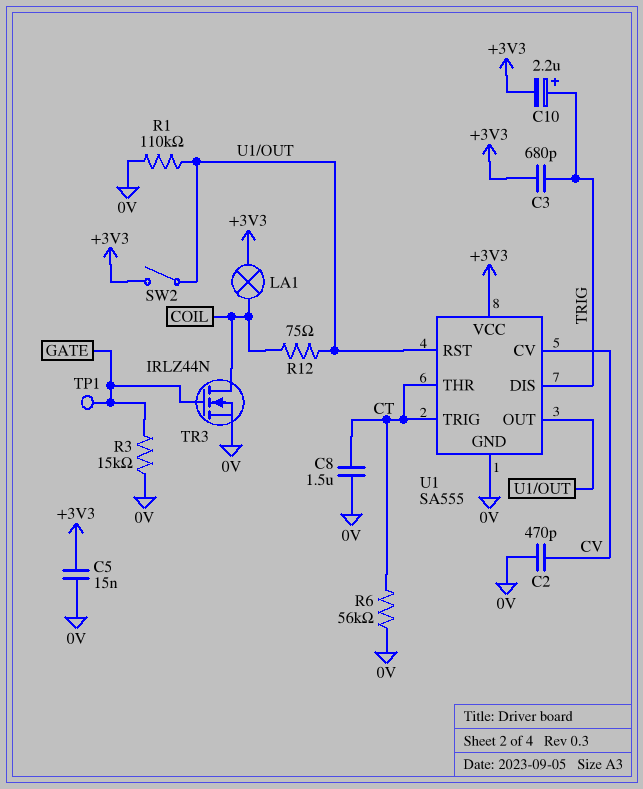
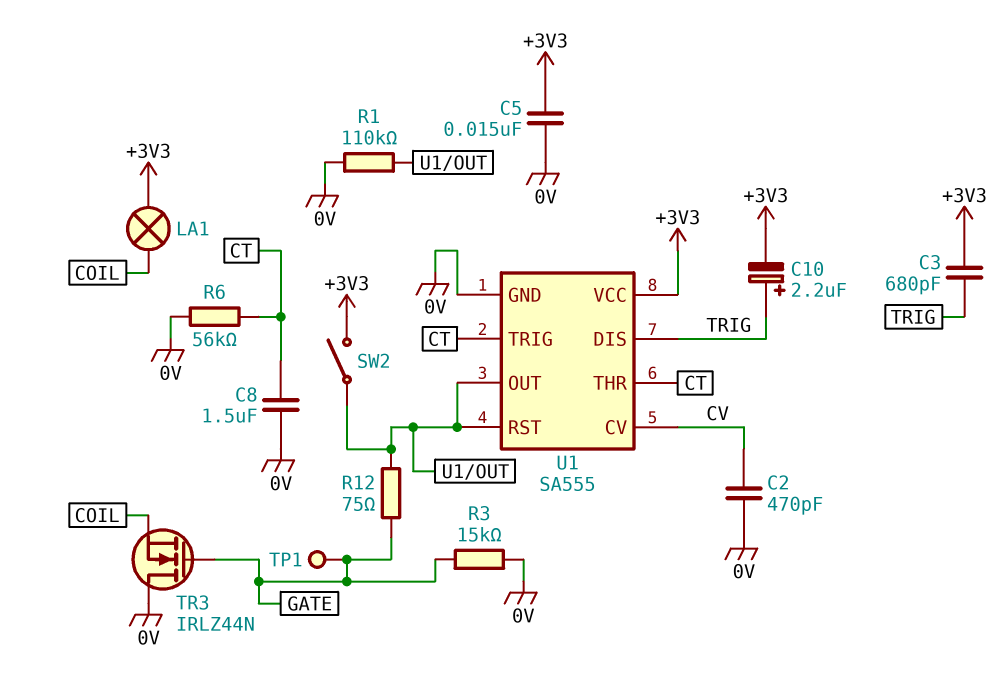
R12: 75 (COIL, U1/OUT) -> 75 (GATE, U1/OUT)
TR3: NMOS IRLZ44N (G GATE, D COIL, S 0V) -> NMOS IRLZ44N (G GATE, D 0V, S COIL)

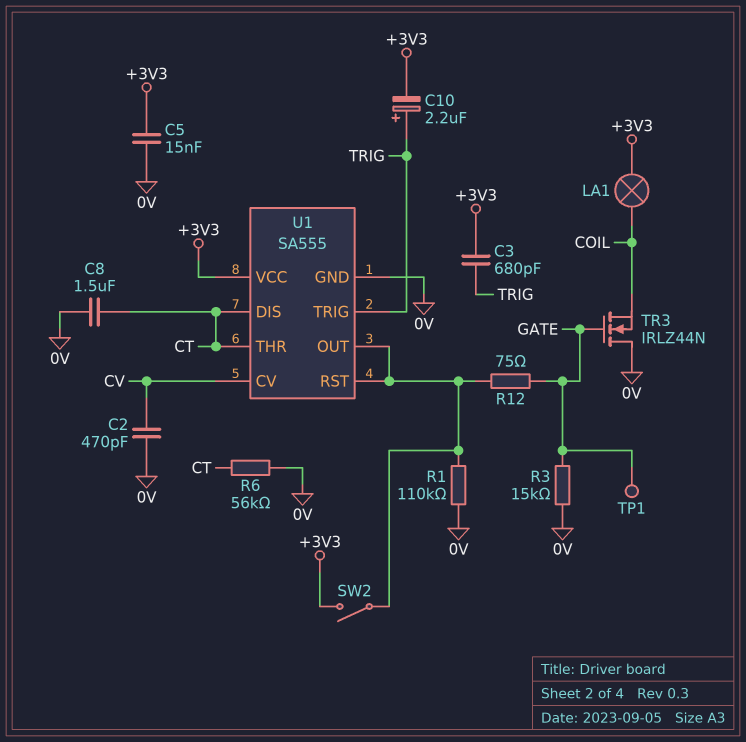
U1 pin DIS: TRIG -> CT
U1 pin TRIG: CT -> TRIG

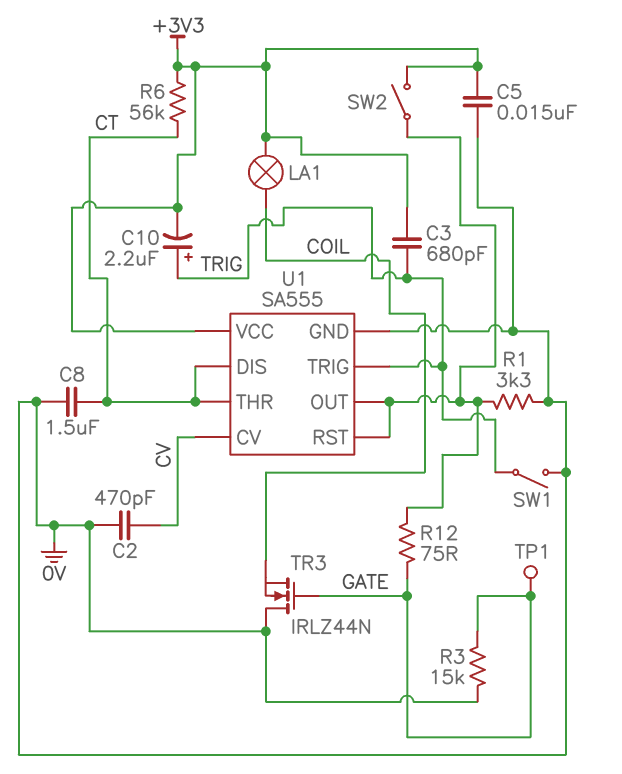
R1: 110k (0V, U1/OUT) -> 3.3k (0V, U1/OUT)
R6: 56k (0V, CT) -> 56k (+3V3, CT)
SW1: none -> switch (0V, TRIG)

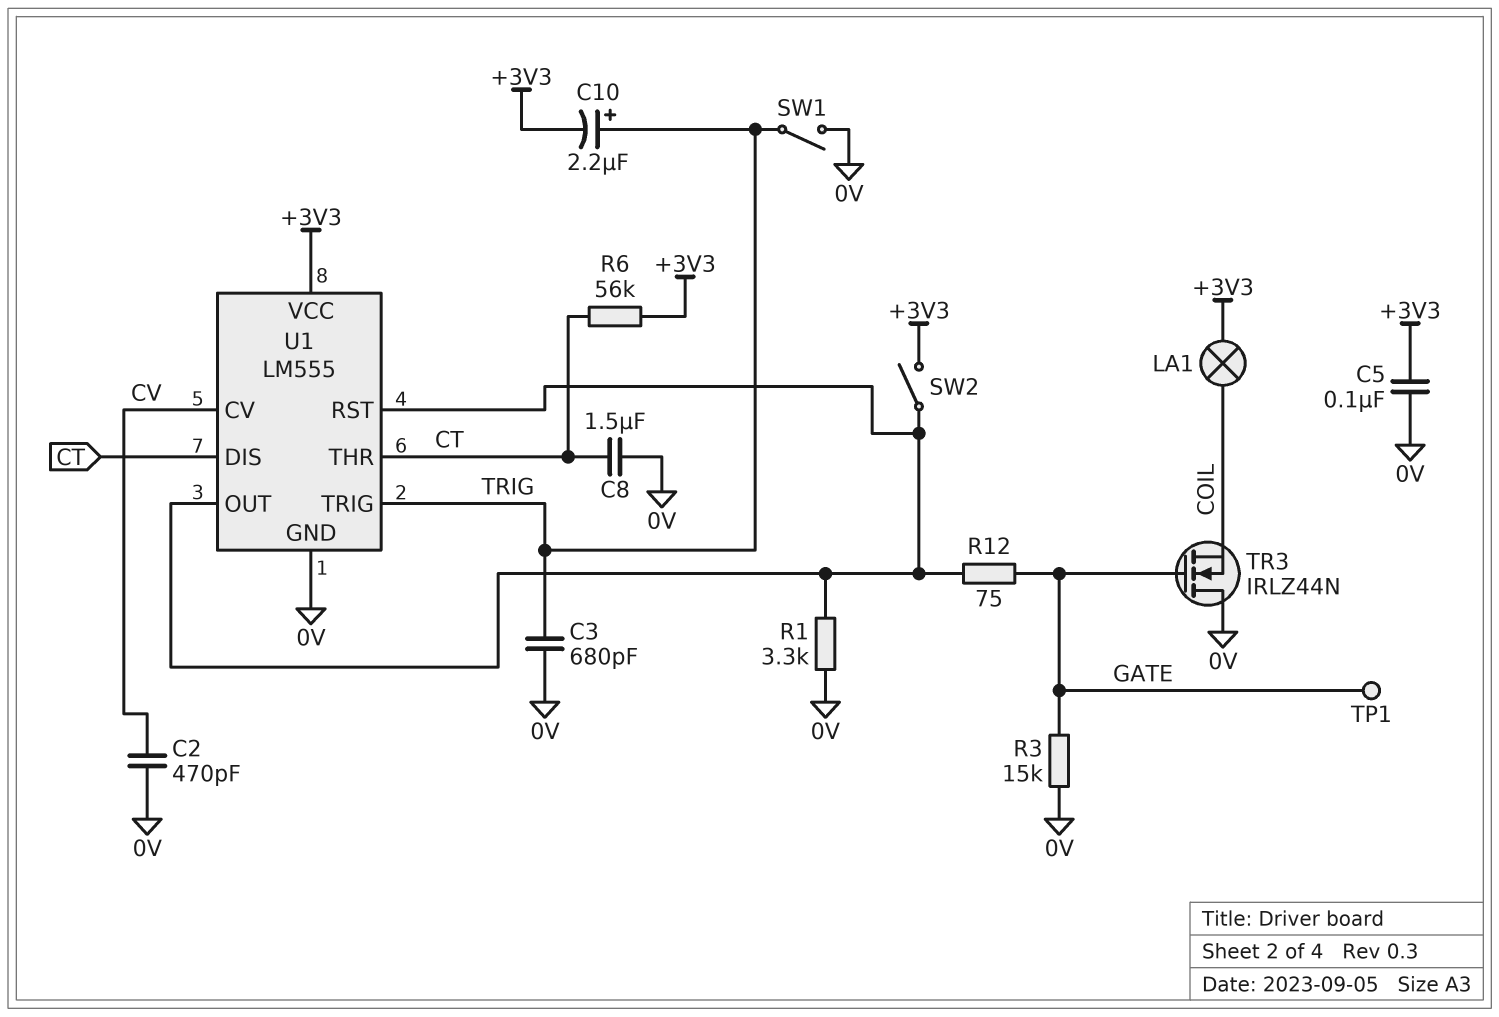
C3: 680pF (+3V3, TRIG) -> 680pF (0V, TRIG)
C5: 15nF (+3V3, 0V) -> 100nF (+3V3, 0V)
U1: SA555 -> LM555

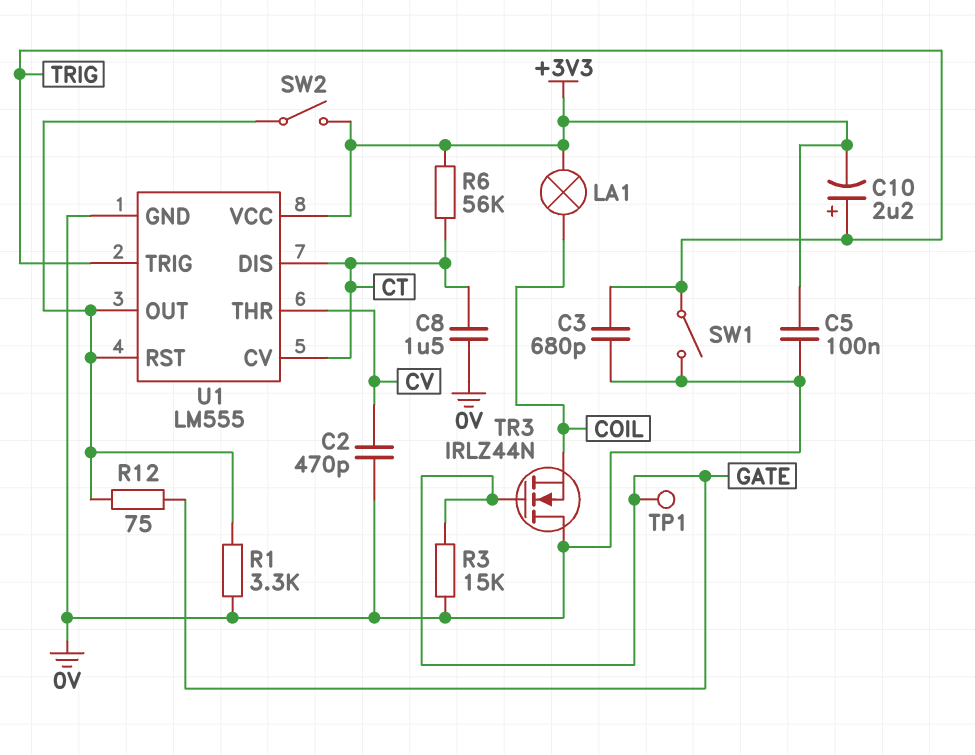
U1 pin CV: CV -> CT
U1 pin THR: CT -> CV

